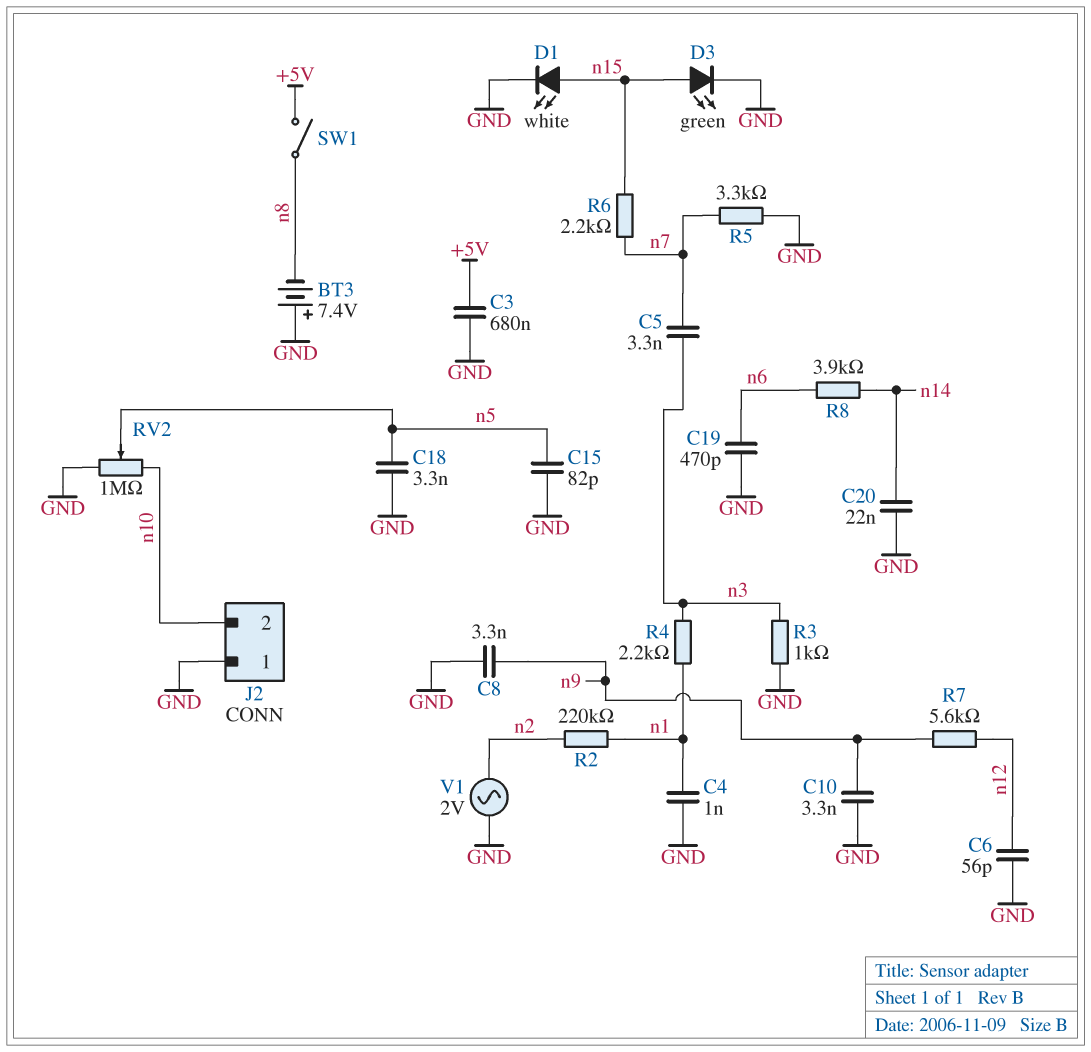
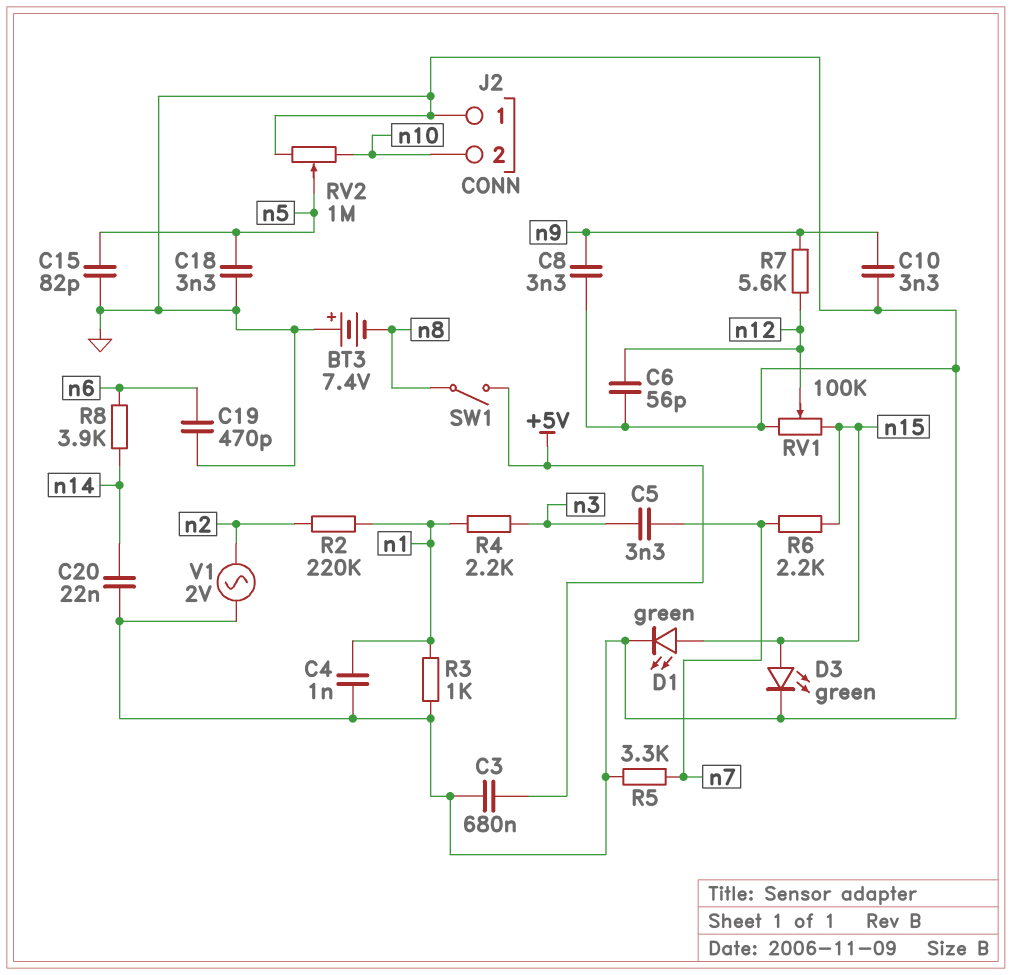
D1: LED white (A n15, K GND) -> LED green (A n15, K GND)
R3: 1k (GND, n3) -> 1k (GND, n1)
RV1: none -> 100k (GND, n15, wiper n12)

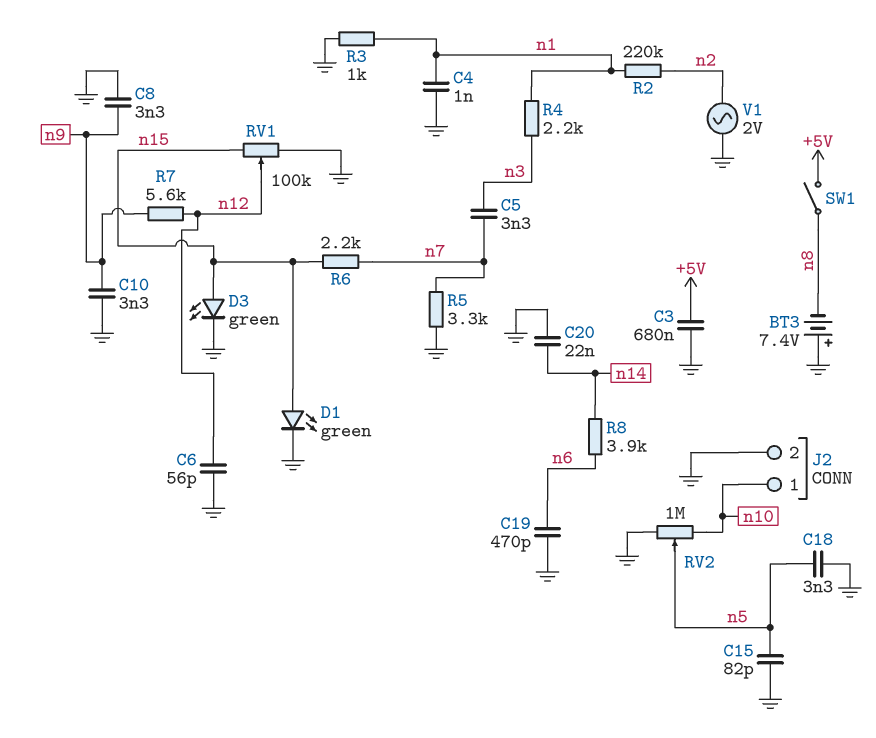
J2 pin 1: GND -> n10
J2 pin 2: n10 -> GND

